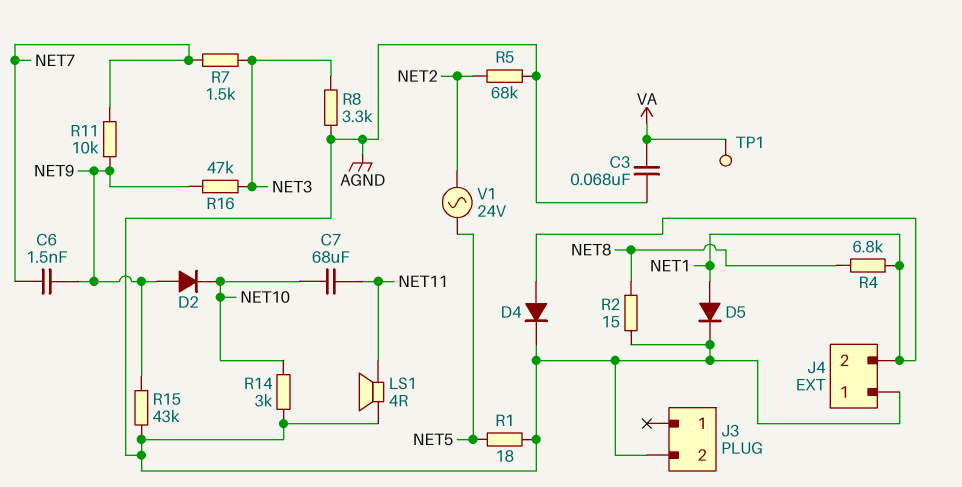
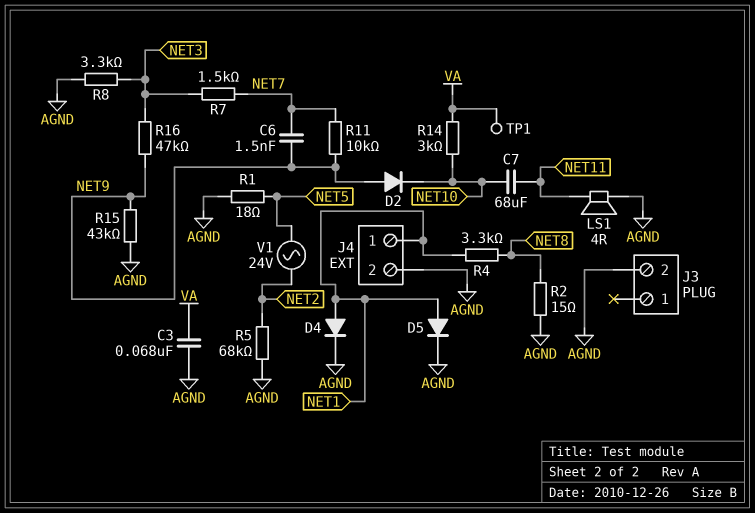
J4 pin 1: AGND -> NET1
J4 pin 2: NET1 -> AGND
R4: 6.8k (NET1, NET8) -> 3.3k (NET1, NET8)
R14: 3k (AGND, NET10) -> 3k (NET10, VA)

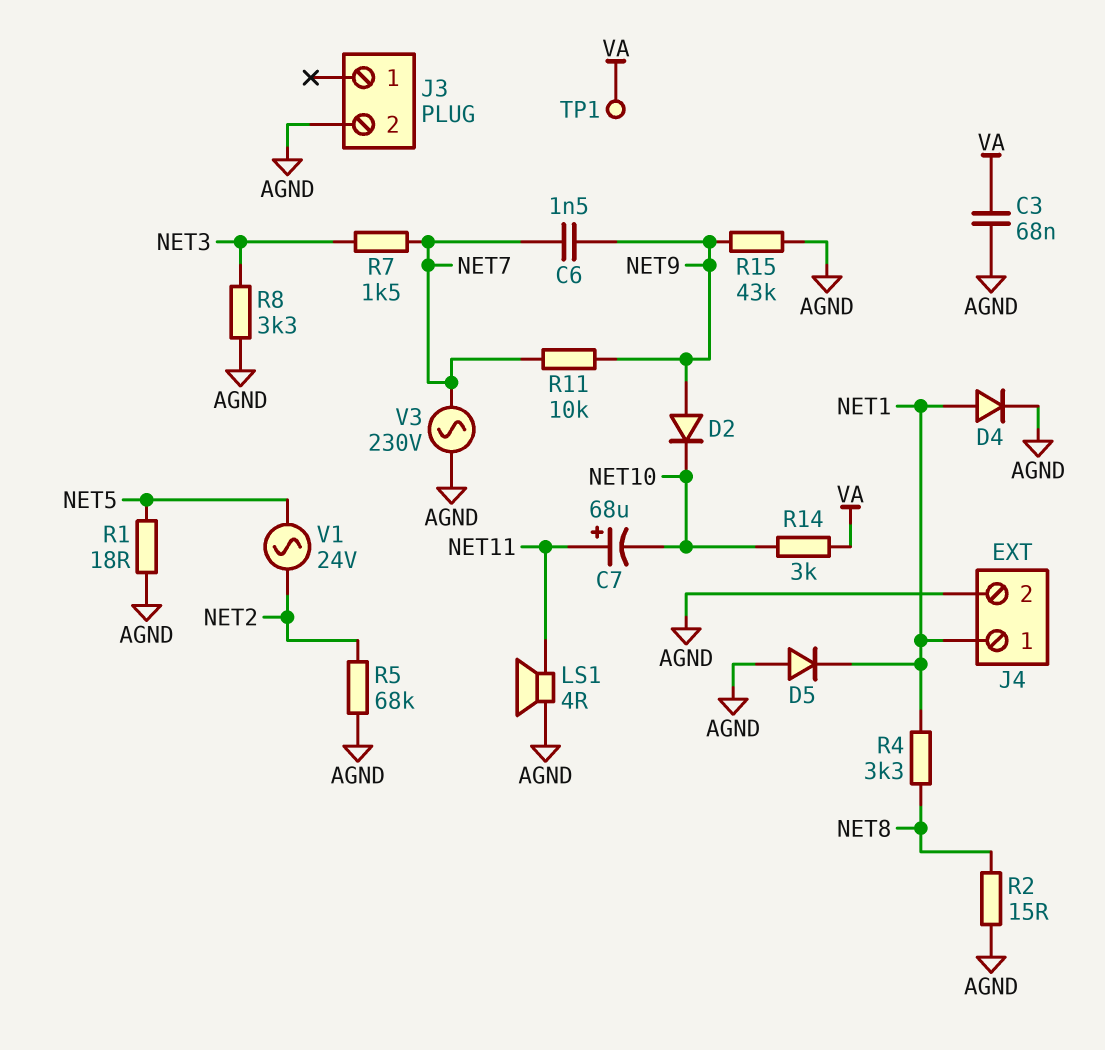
C7: 68uF (NET10, NET11) -> 68uF (plus NET11, minus NET10)
D5: diode (A NET1, K AGND) -> diode (A AGND, K NET1)
R16: 47k (NET3, NET9) -> none
V3: none -> AC 230V (AGND, NET7)

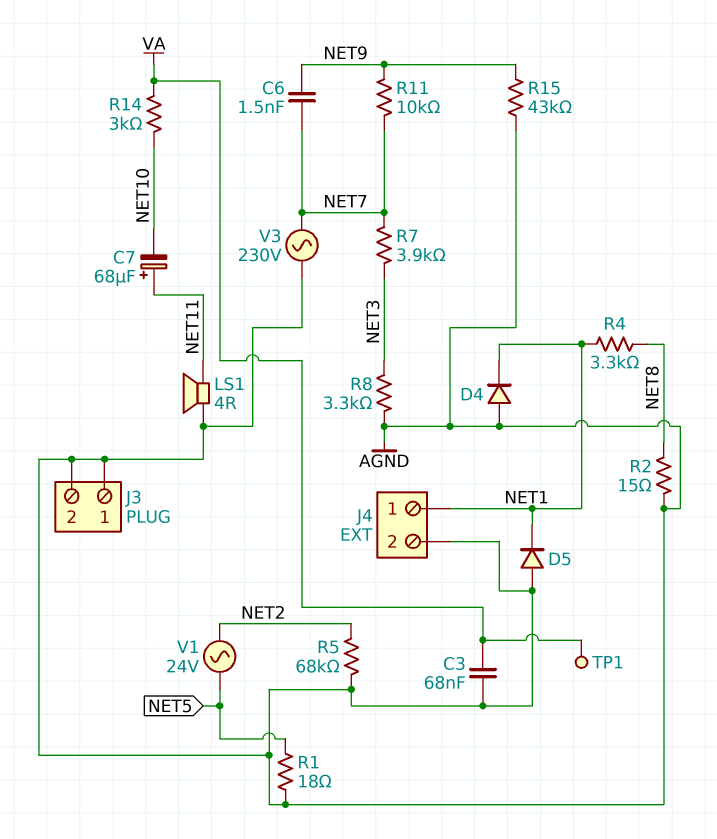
D2: diode (A NET9, K NET10) -> none
D4: diode (A NET1, K AGND) -> diode (A AGND, K NET1)
J3 pin 1: none -> AGND
R7: 1.5k (NET3, NET7) -> 3.9k (NET3, NET7)

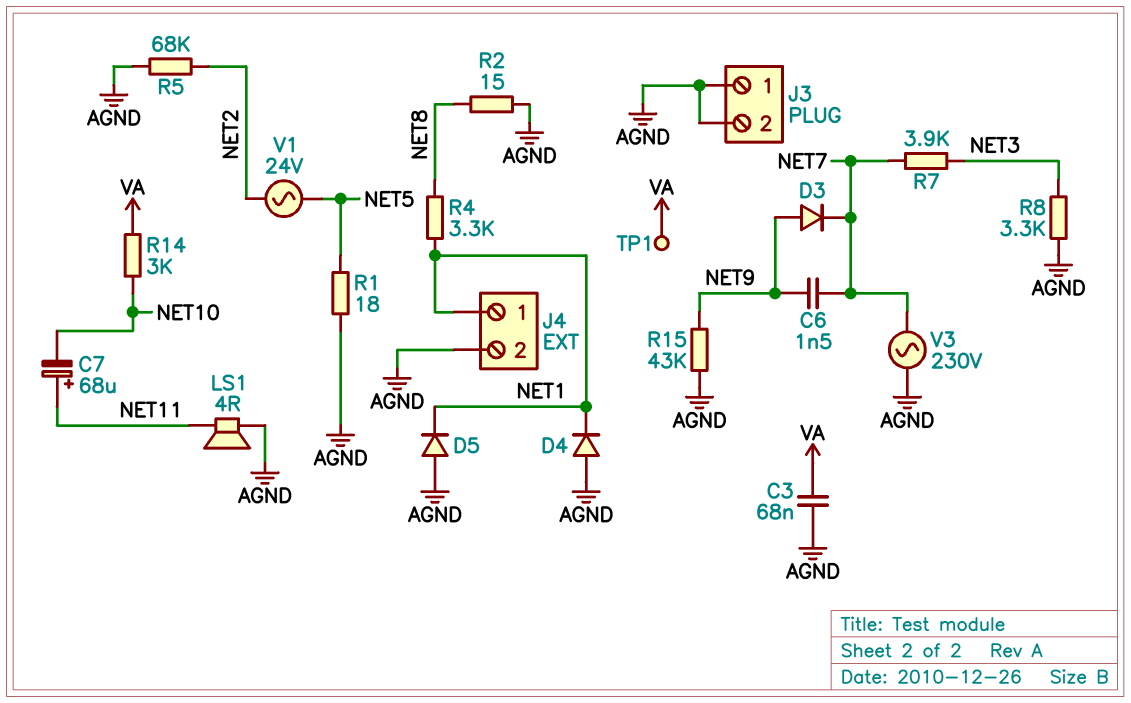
D3: none -> diode (A NET9, K NET7)
R11: 10k (NET7, NET9) -> none

